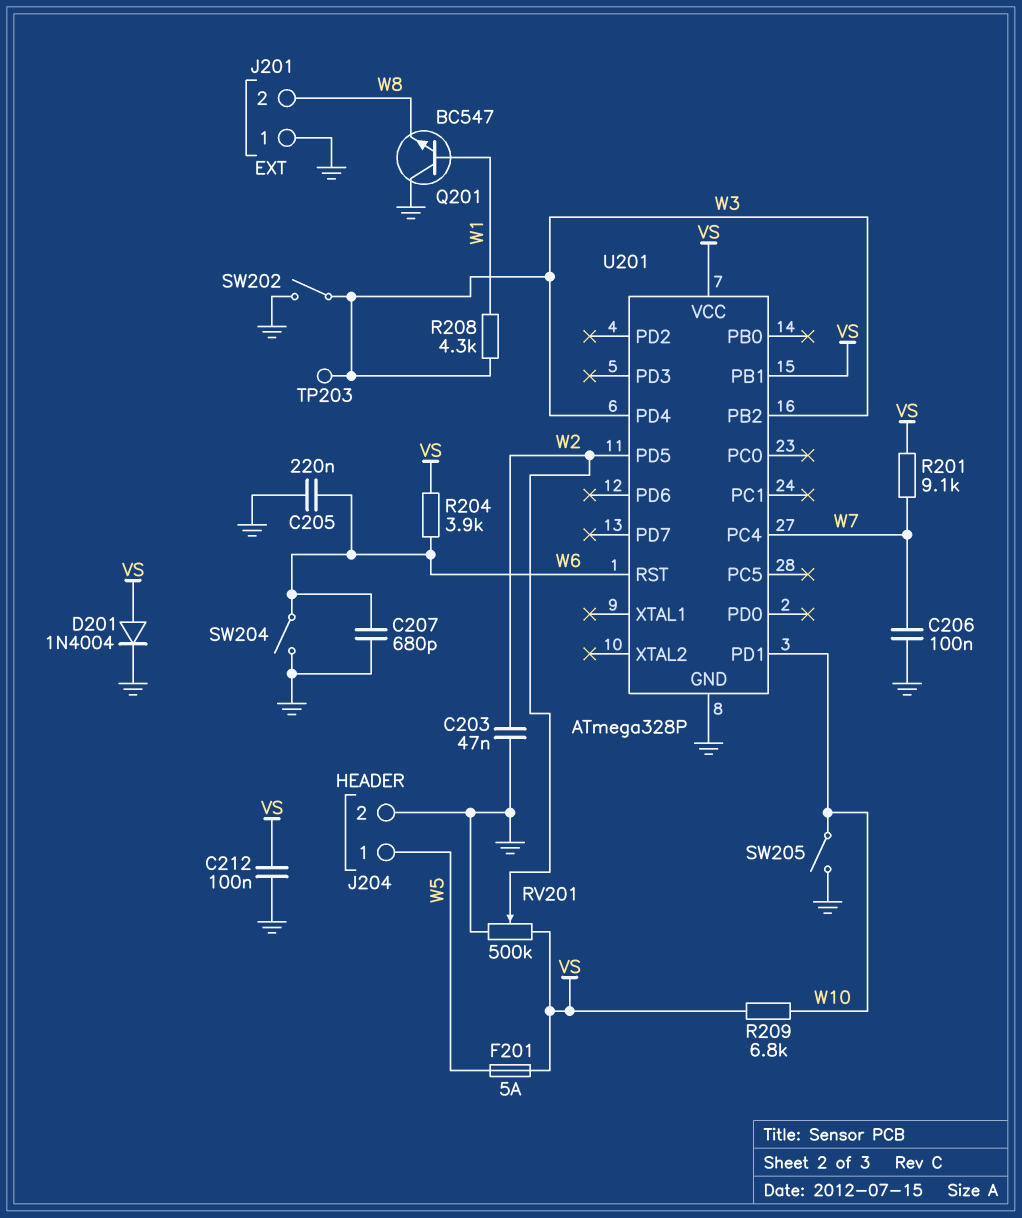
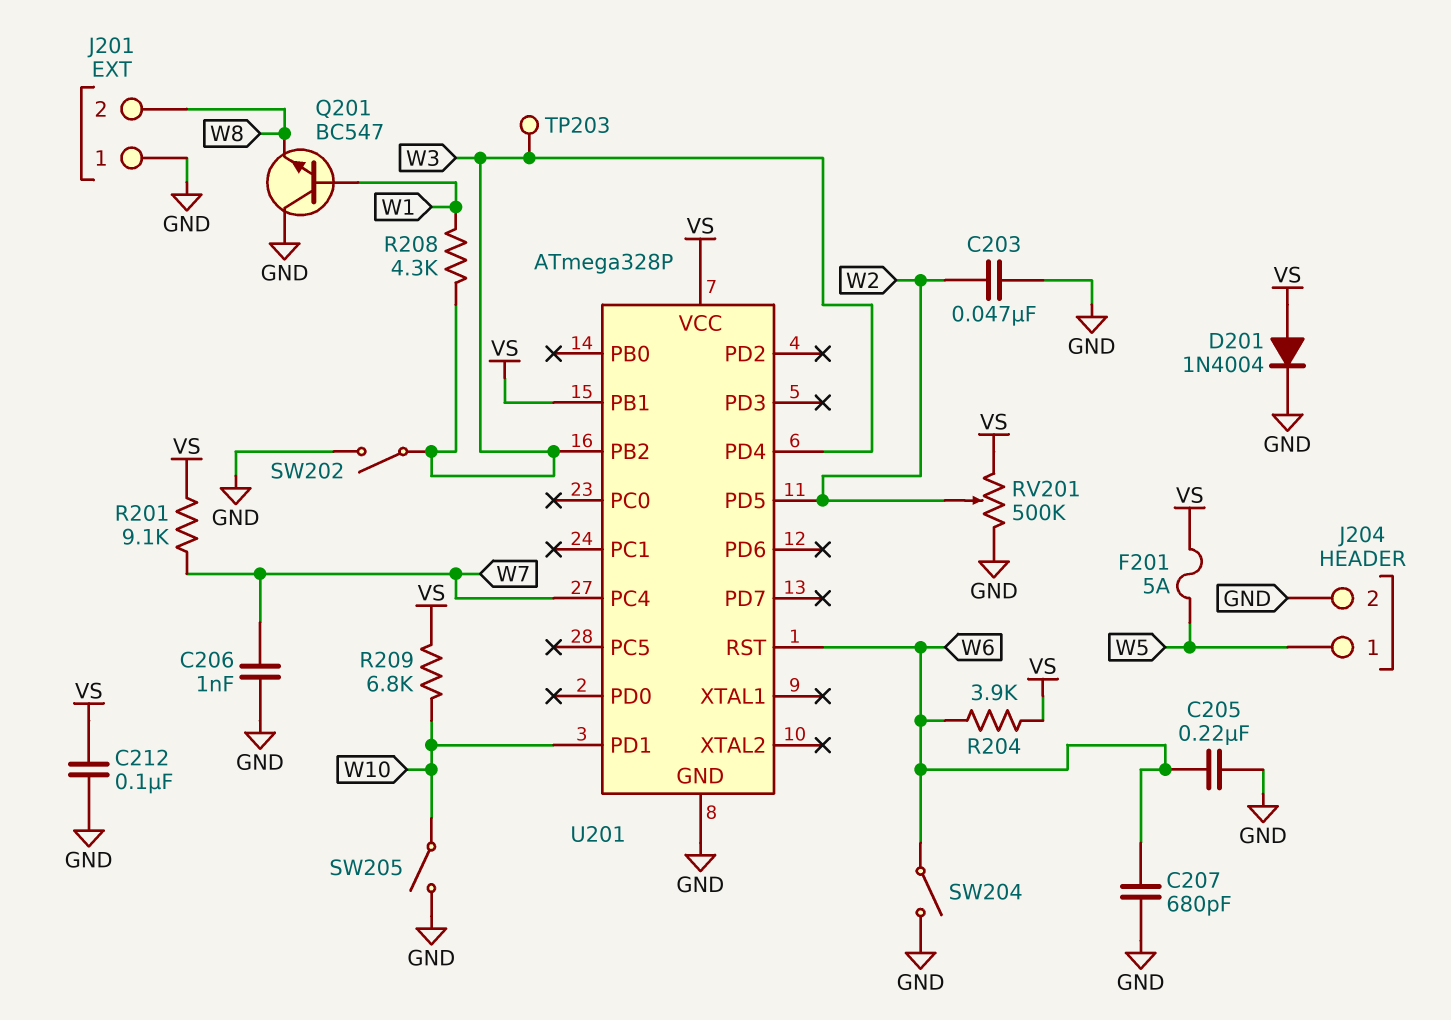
C206: 100nF (GND, W7) -> 1nF (GND, W7)

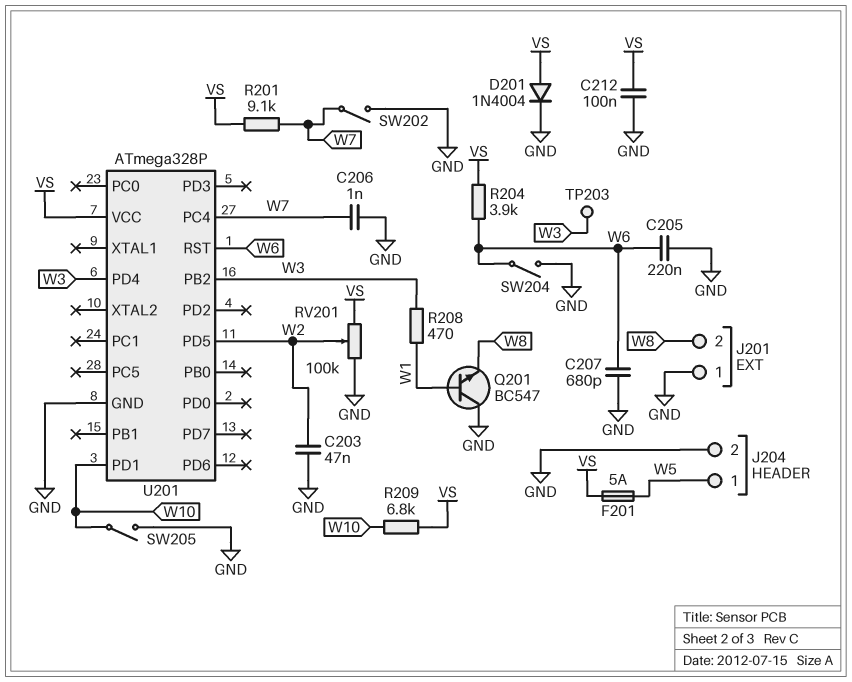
R208: 4.3k (W1, W3) -> 470 (W1, W3)
RV201: 500k (GND, VS, wiper W2) -> 100k (GND, VS, wiper W2)
SW202: switch (GND, W3) -> switch (GND, W7)
U201 pin PB1: VS -> none

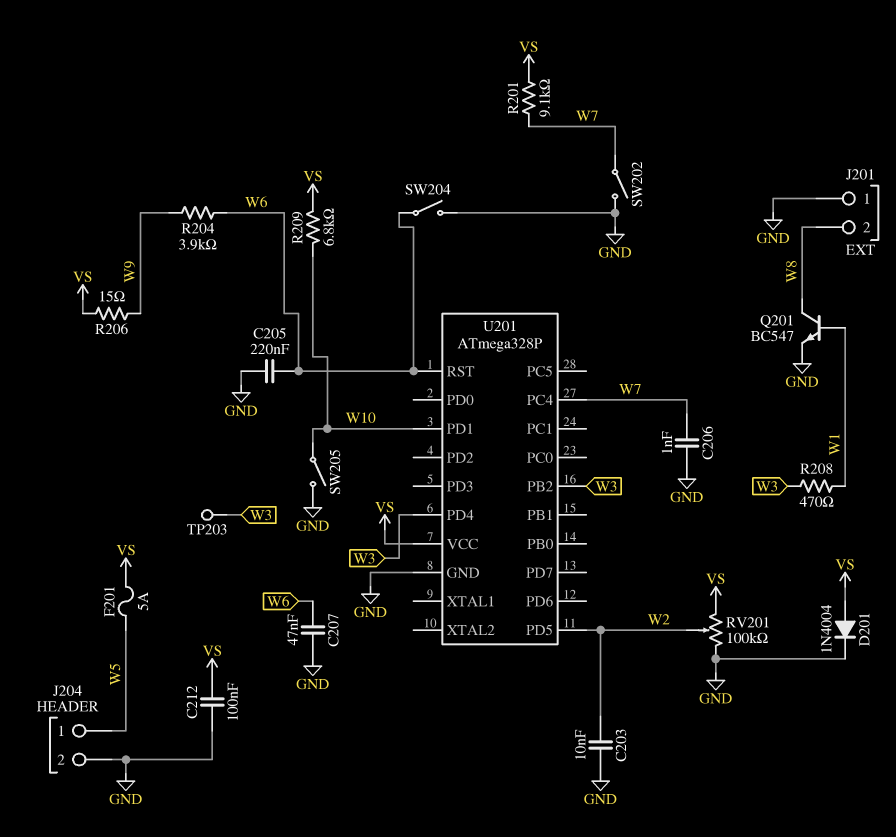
C203: 47nF (GND, W2) -> 10nF (GND, W2)
C207: 680pF (GND, W6) -> 47nF (GND, W6)
Q201: NPN BC547 (B W1, C GND, E W8) -> NPN BC547 (B W1, C W8, E GND)
R204: 3.9k (VS, W6) -> 3.9k (W6, W9)
R206: none -> 15 (VS, W9)

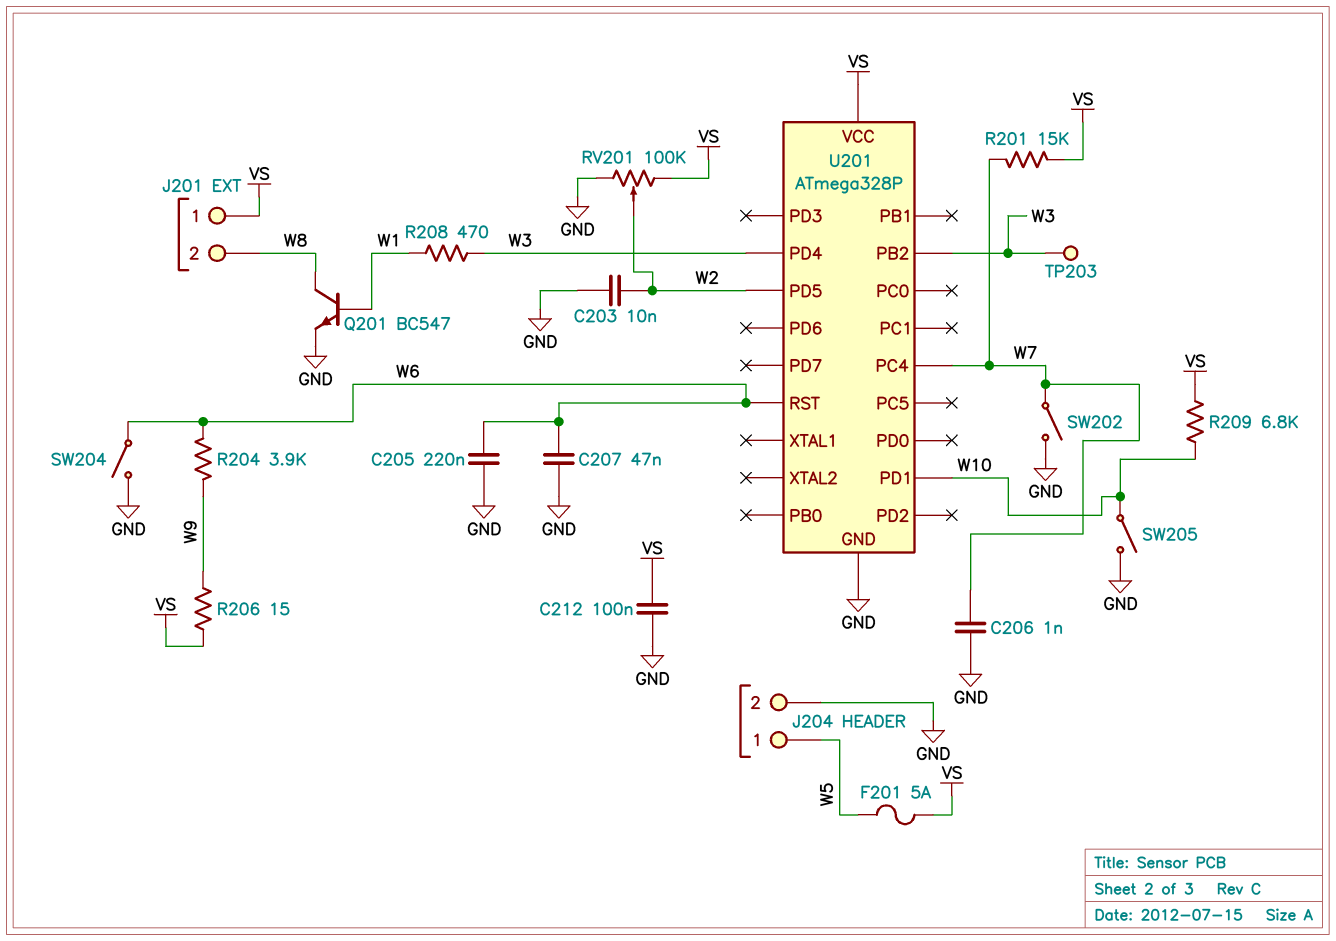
D201: diode 1N4004 (A VS, K GND) -> none
J201 pin 1: GND -> VS
R201: 9.1k (VS, W7) -> 15k (VS, W7)

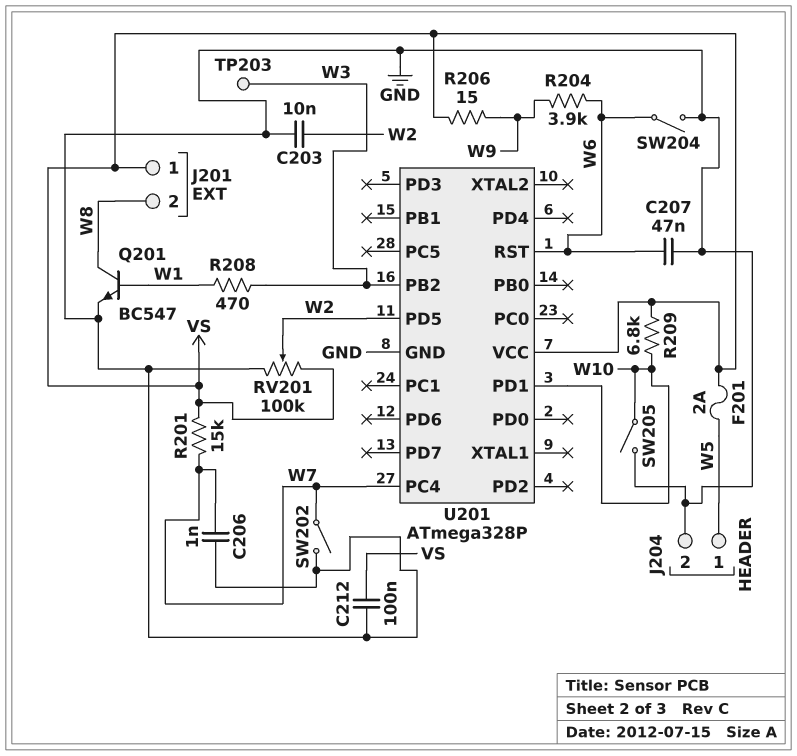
C205: 220nF (GND, W6) -> none
F201: 5A (VS, W5) -> 2A (VS, W5)
U201 pin PD4: W3 -> none

